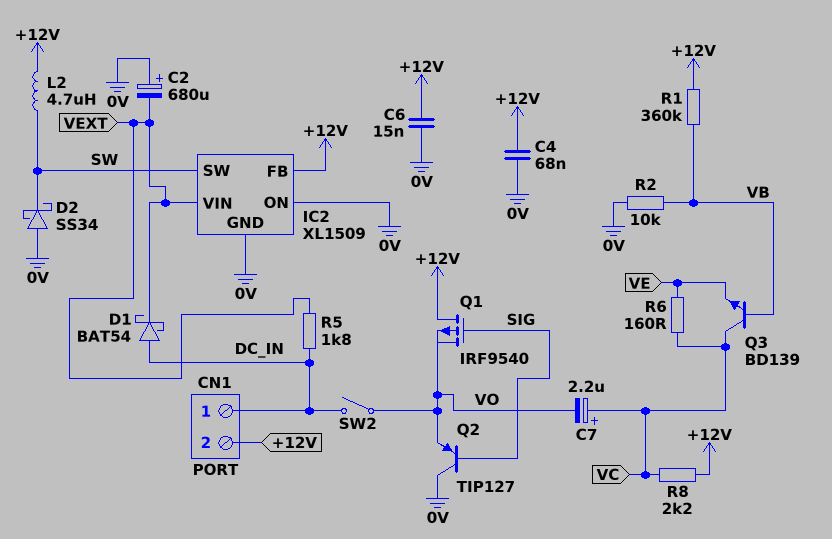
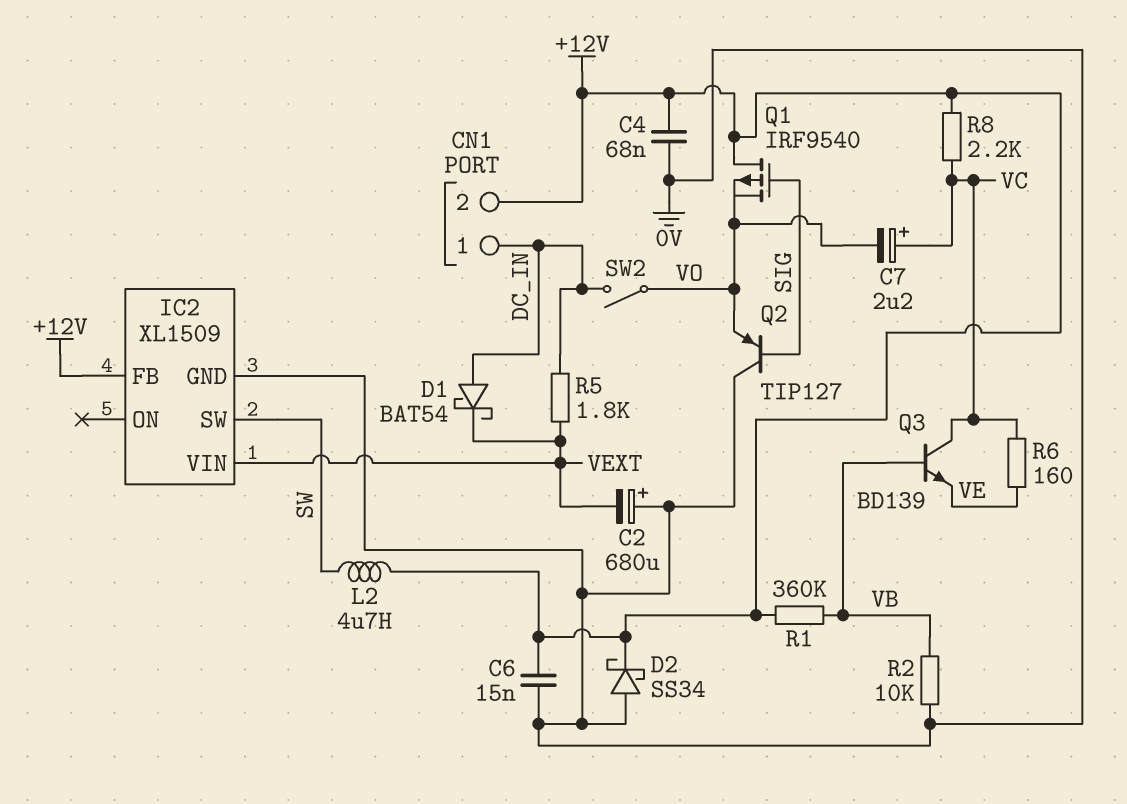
D2: schottky SS34 (A 0V, K SW) -> schottky SS34 (A 0V, K +12V)
IC2 pin ON: 0V -> none

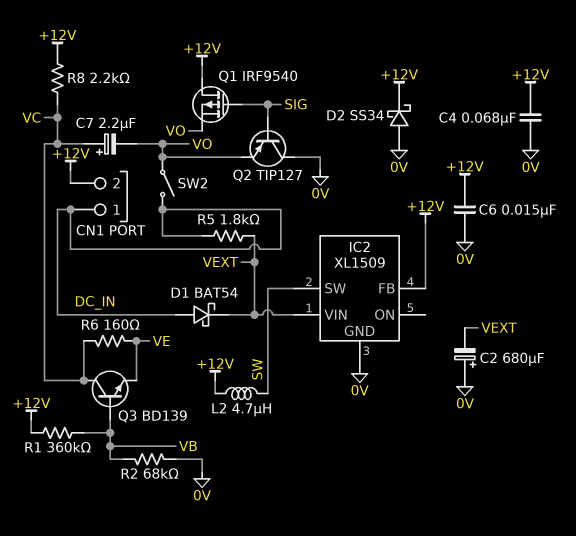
R2: 10k (0V, VB) -> 68k (0V, VB)

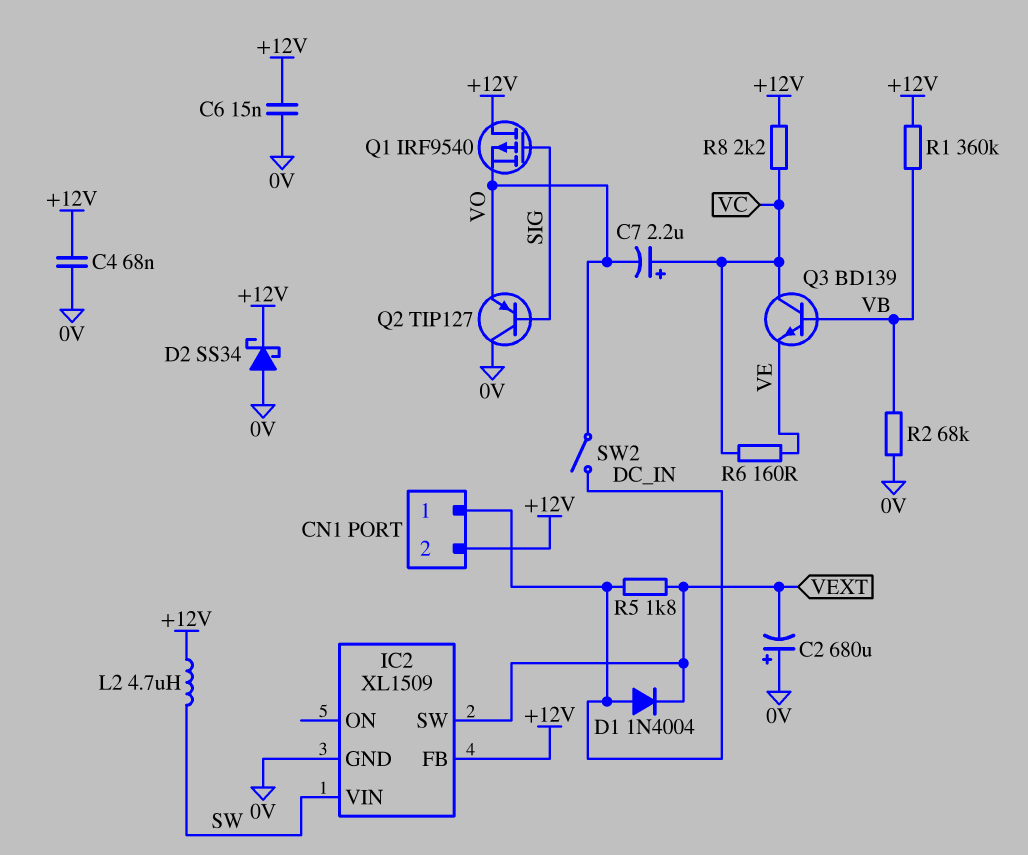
D1: schottky BAT54 (A DC_IN, K VEXT) -> diode 1N4004 (A DC_IN, K VEXT)
IC2 pin SW: SW -> VEXT
IC2 pin VIN: VEXT -> SW

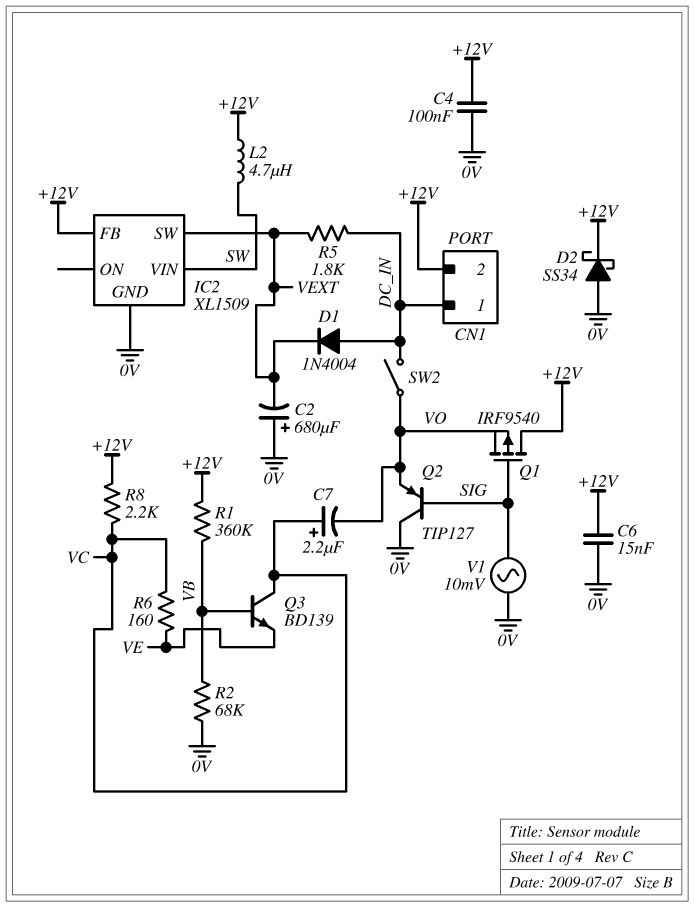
C4: 68nF (+12V, 0V) -> 100nF (+12V, 0V)
V1: none -> AC 10mV (0V, SIG)

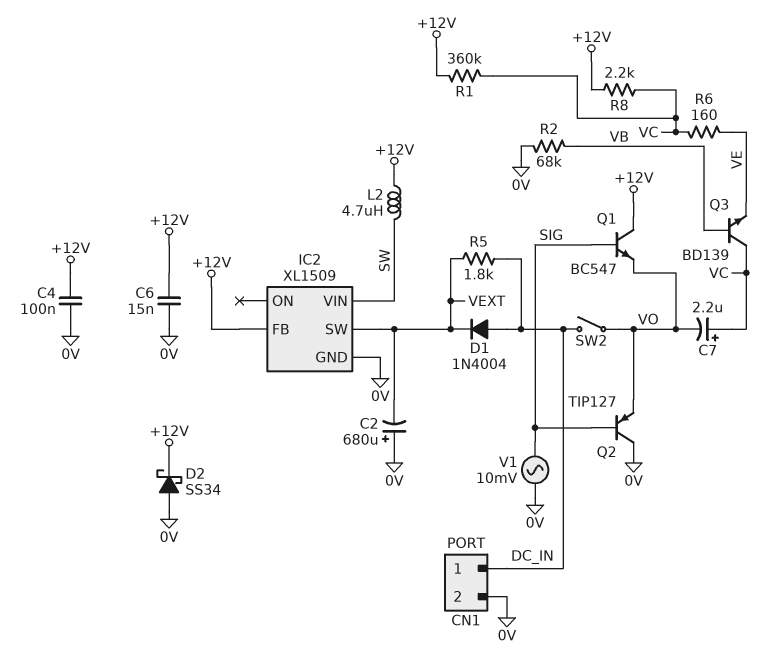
CN1 pin 2: +12V -> 0V
Q1: PMOS IRF9540 (G SIG, D +12V, S VO) -> NPN BC547 (B SIG, C +12V, E VO)
R1: 360k (+12V, VB) -> 360k (+12V, VC)

